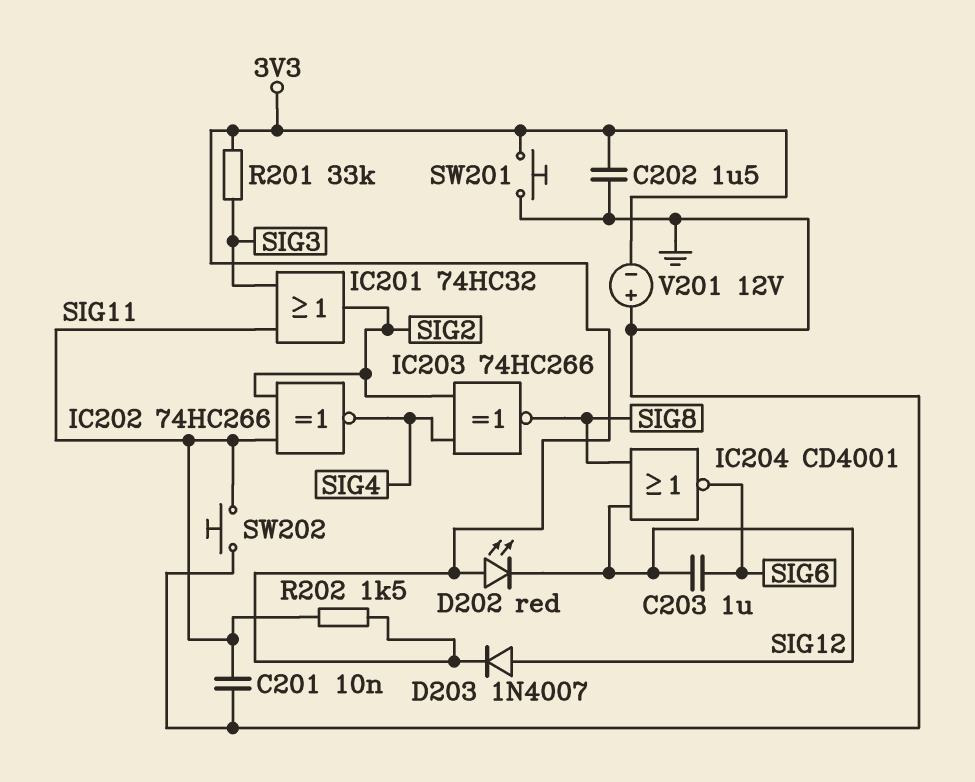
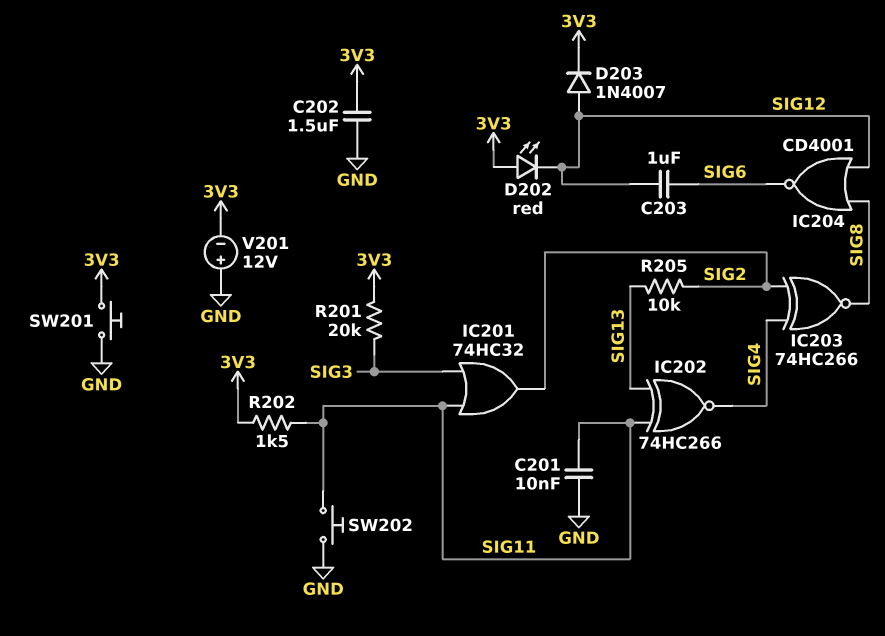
IC202: XNOR 74HC266 (in SIG2, in SIG11, out SIG4) -> XNOR 74HC266 (in SIG11, in SIG13, out SIG4)
R201: 33k (3V3, SIG3) -> 20k (3V3, SIG3)
R205: none -> 10k (SIG2, SIG13)

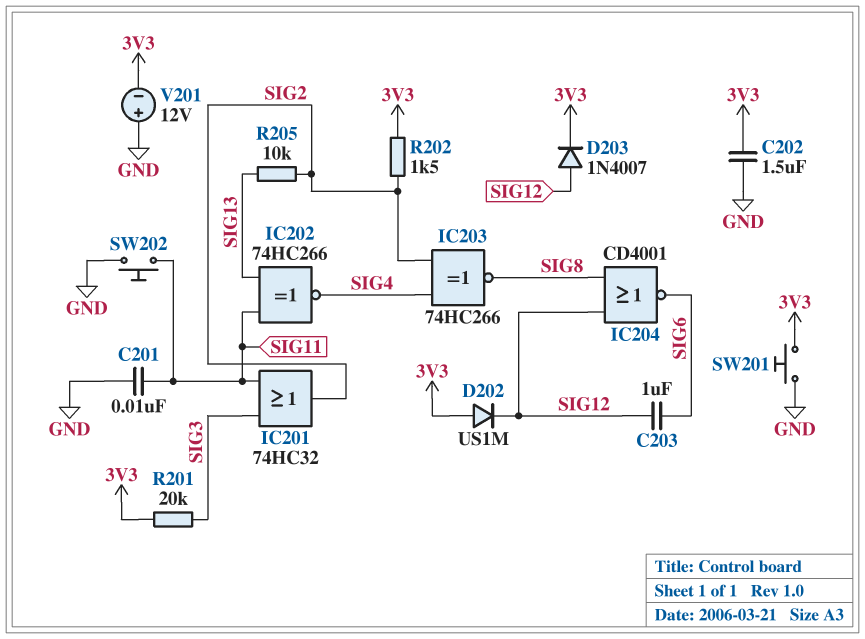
D202: LED red (A 3V3, K SIG12) -> diode US1M (A 3V3, K SIG12)
R202: 1.5k (3V3, SIG11) -> 1.5k (3V3, SIG2)

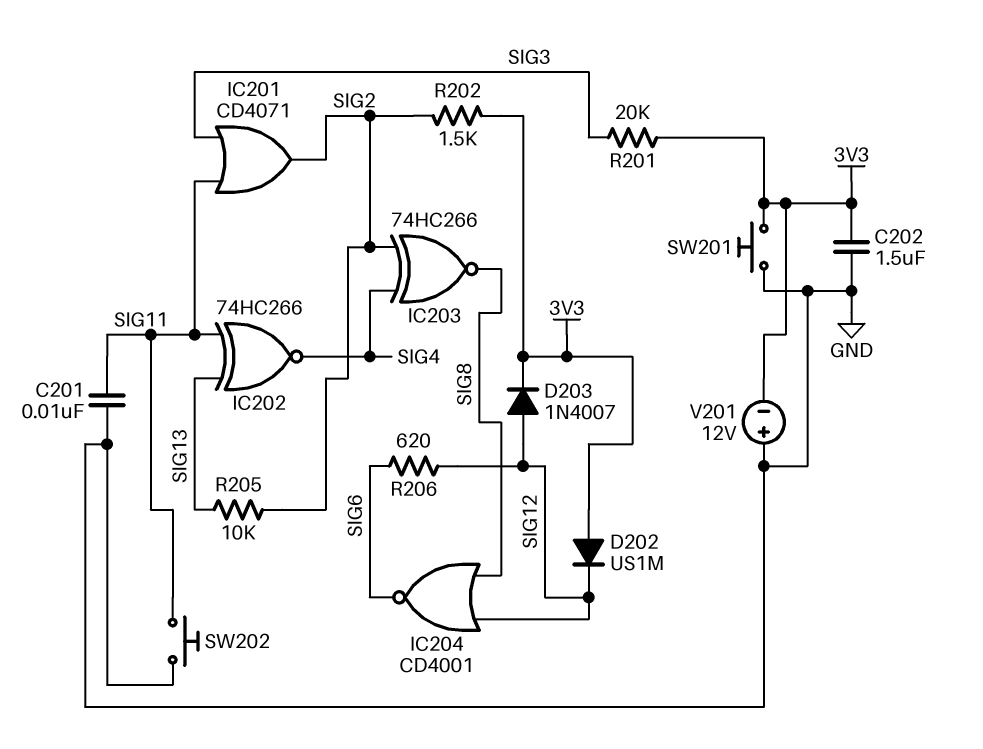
C203: 1uF (SIG6, SIG12) -> none
IC201: OR 74HC32 (in SIG3, in SIG11, out SIG2) -> OR CD4071 (in SIG3, in SIG11, out SIG2)
R206: none -> 620 (SIG6, SIG12)

